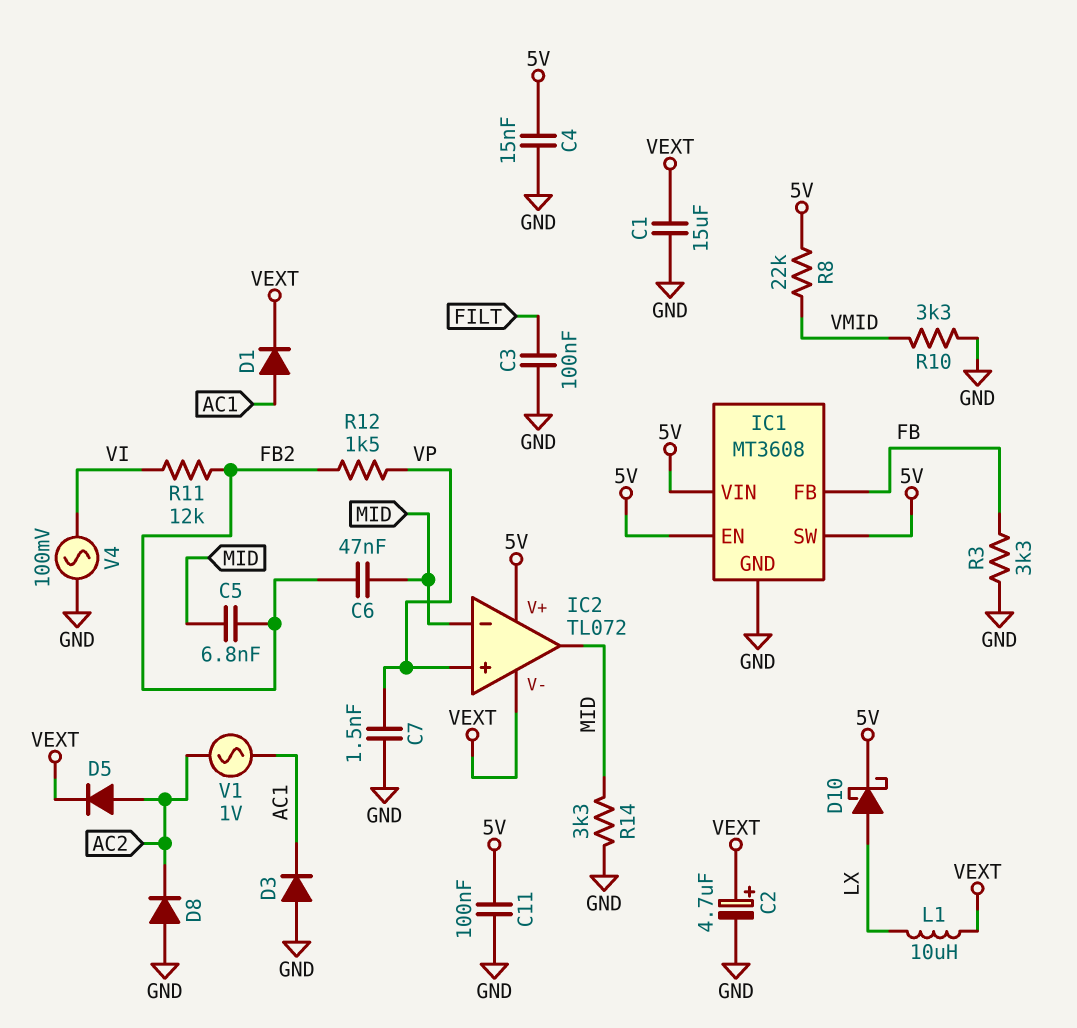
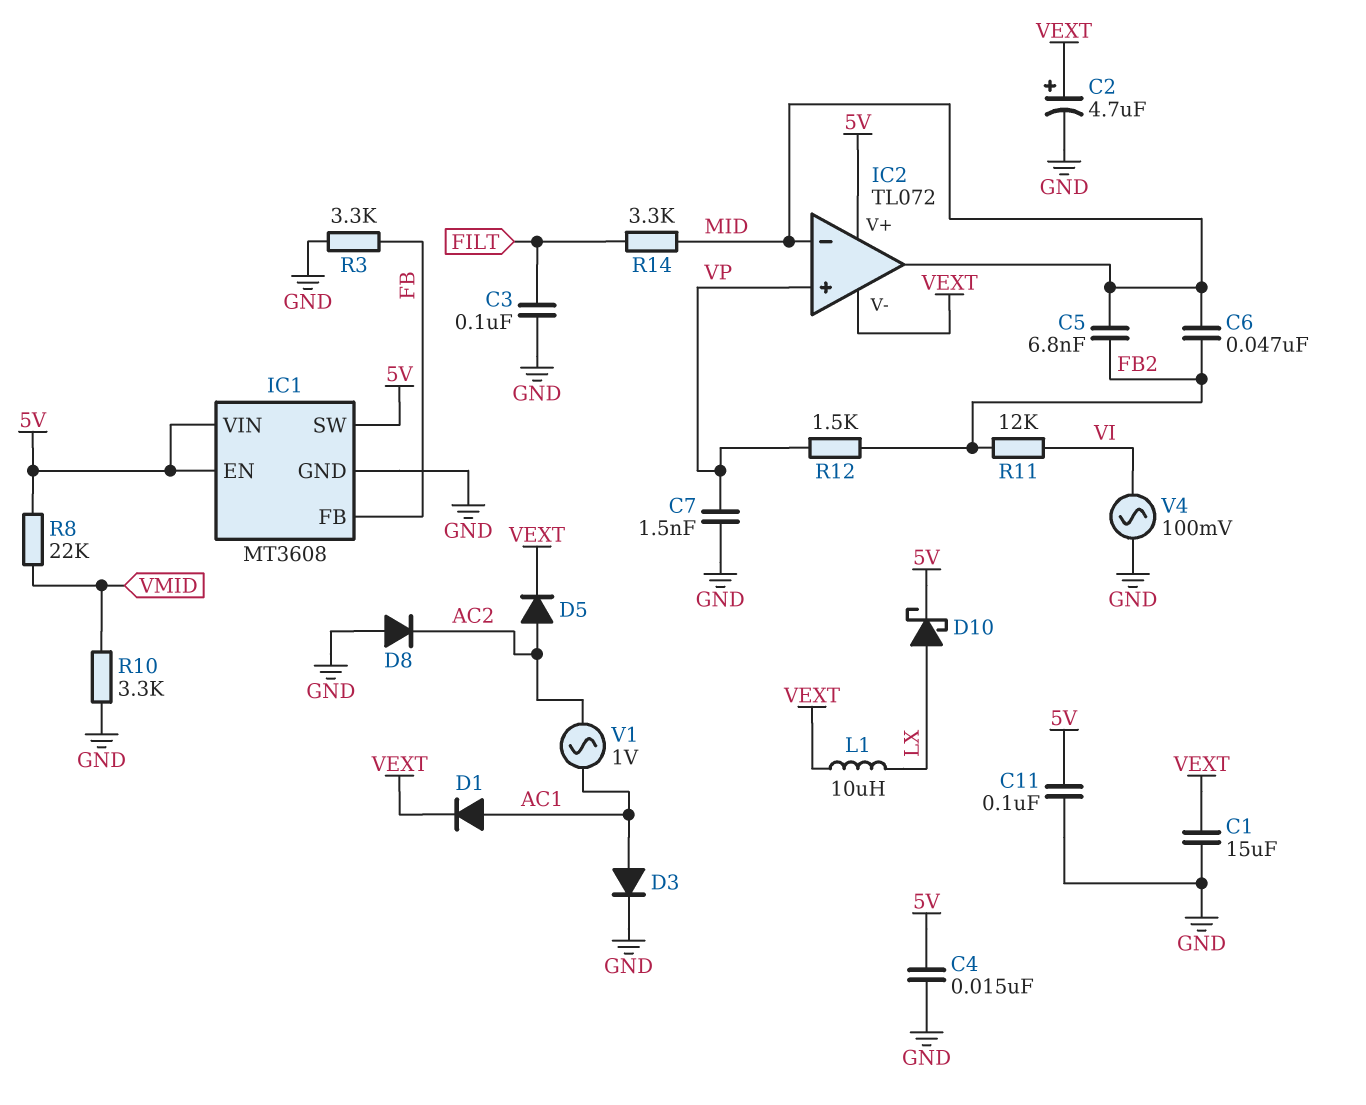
D3: diode (A GND, K AC1) -> diode (A AC1, K GND)
R14: 3.3k (GND, MID) -> 3.3k (FILT, MID)

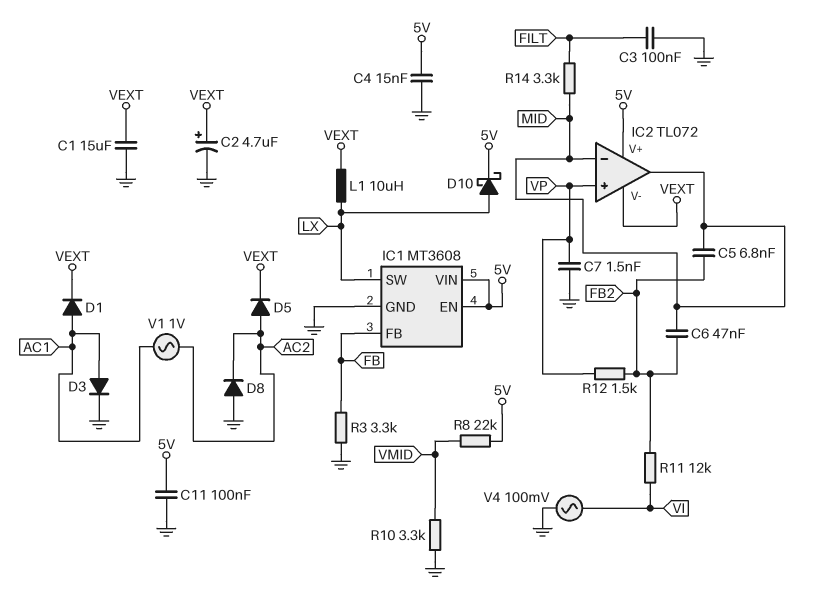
IC1 pin SW: 5V -> LX

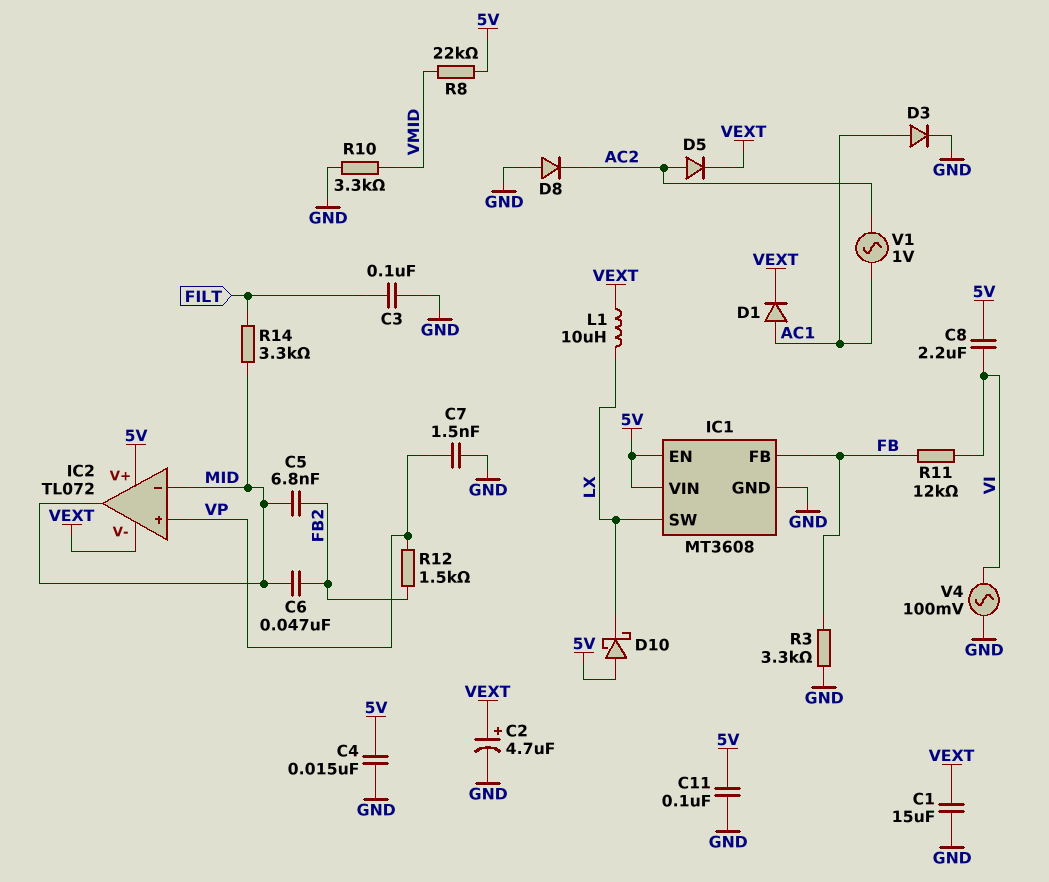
C8: none -> 2.2uF (5V, VI)
D10: schottky (A LX, K 5V) -> schottky (A 5V, K LX)
R11: 12k (FB2, VI) -> 12k (FB, VI)

